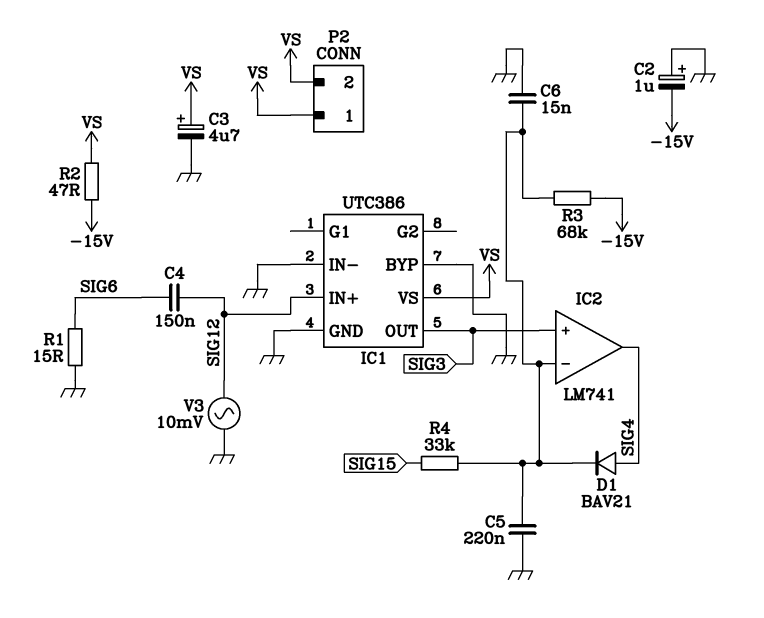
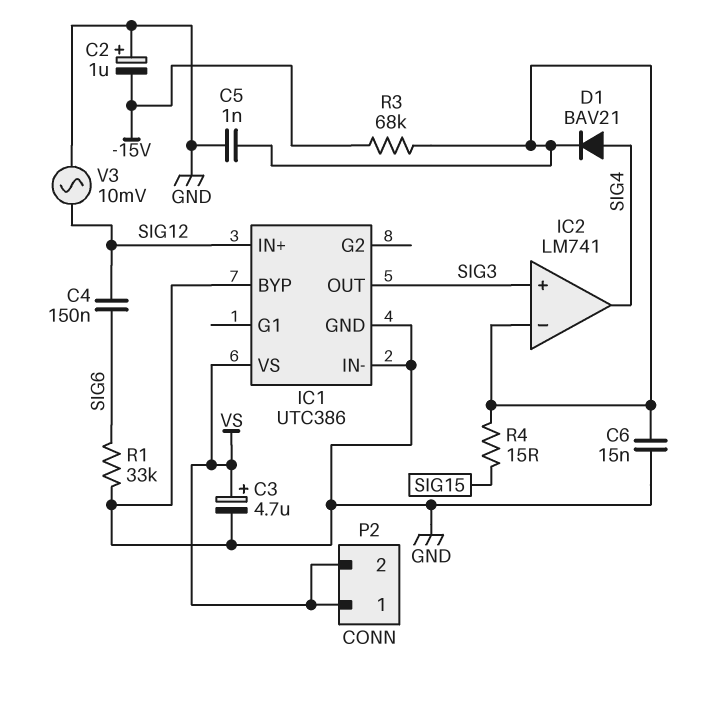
C5: 220nF (GND, IC2/in-) -> 1nF (GND, IC2/in-)
R1: 15 (GND, SIG6) -> 33k (GND, SIG6)
R2: 47 (-15V, VS) -> none
R4: 33k (IC2/in-, SIG15) -> 15 (IC2/in-, SIG15)

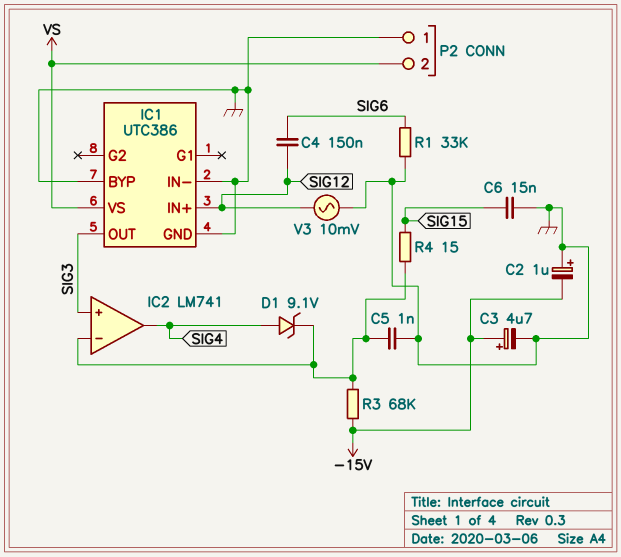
C3: 4.7uF (plus VS, minus GND) -> 4.7uF (plus -15V, minus GND)
C6: 15nF (GND, IC2/in-) -> 15nF (GND, SIG15)
D1: diode BAV21 (A SIG4, K IC2/in-) -> zener 9.1V (A SIG4, K IC2/in-)
P2 pin 1: VS -> GND

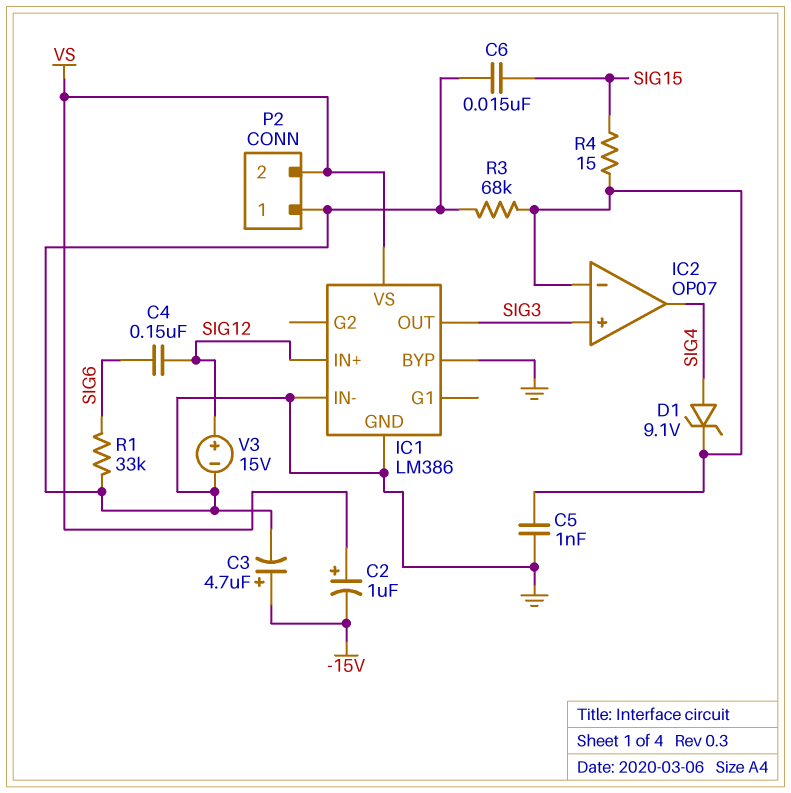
C2: 1uF (plus GND, minus -15V) -> 1uF (plus VS, minus -15V)
IC1: UTC386 -> LM386
IC2: LM741 -> OP07
R3: 68k (-15V, IC2/in-) -> 68k (GND, IC2/in-)
V3: AC 10mV (GND, SIG12) -> 15V (plus SIG12, minus GND)

